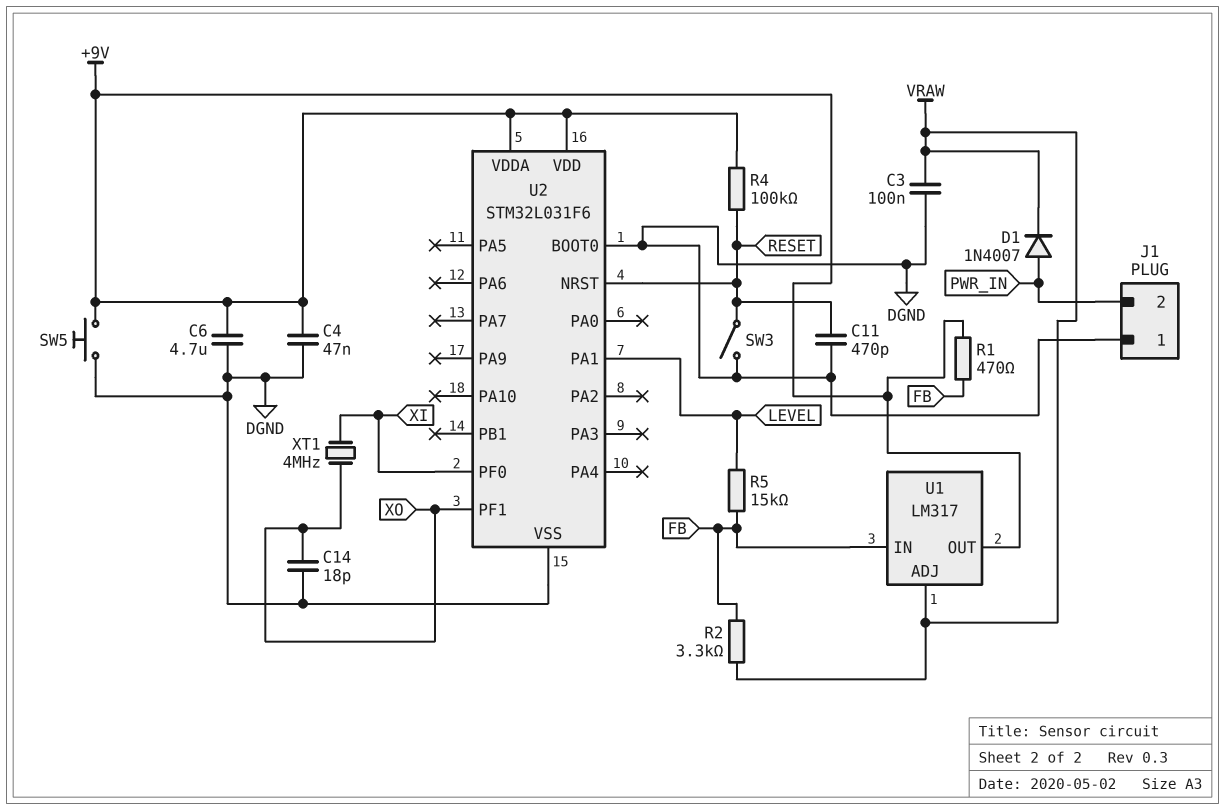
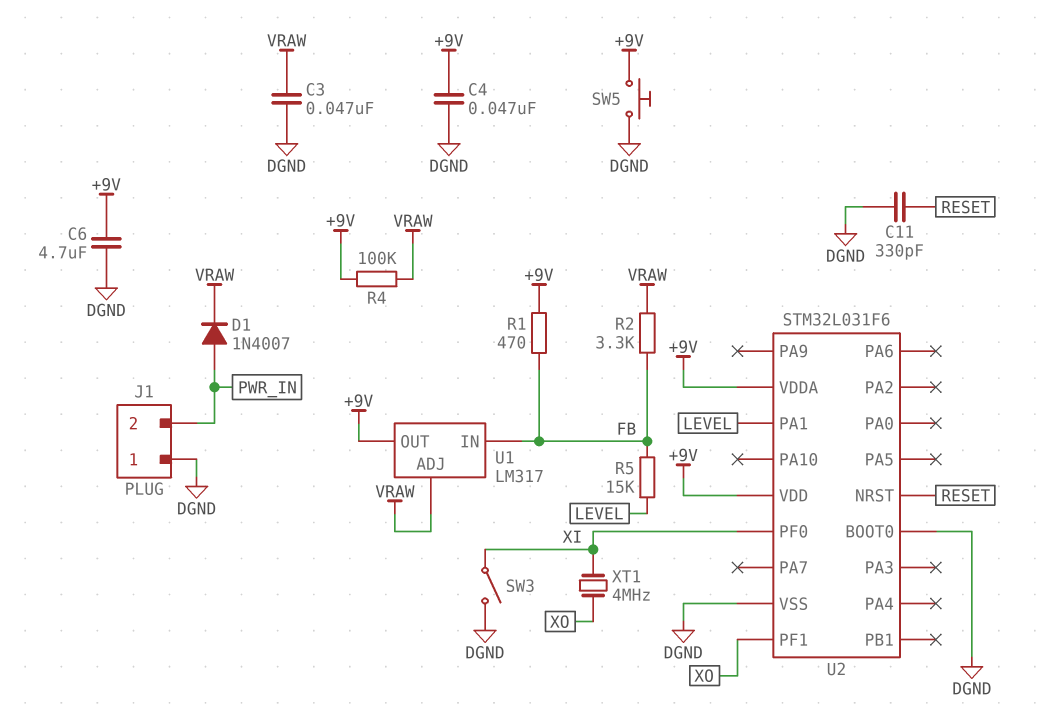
C3: 100nF (DGND, VRAW) -> 47nF (DGND, VRAW)
C11: 470pF (DGND, RESET) -> 330pF (DGND, RESET)
C14: 18pF (DGND, XO) -> none
R4: 100k (+9V, RESET) -> 100k (+9V, VRAW)
SW3: switch (DGND, RESET) -> switch (DGND, XI)

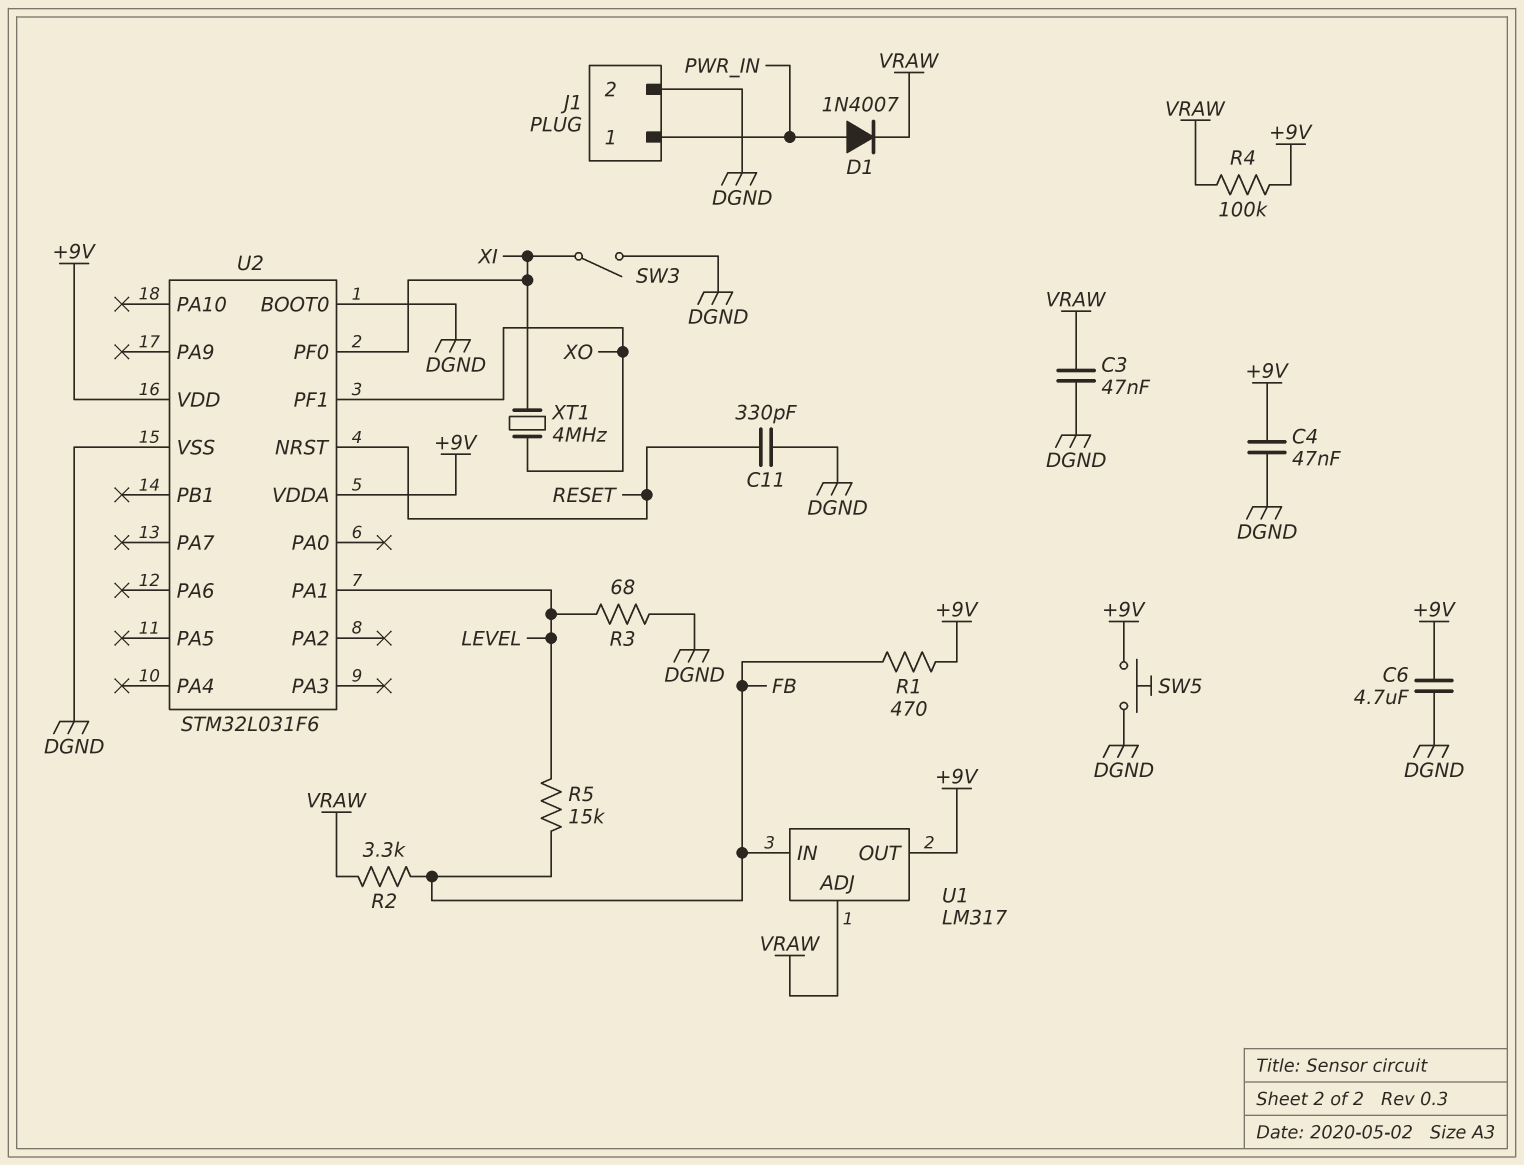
J1 pin 1: DGND -> PWR_IN
J1 pin 2: PWR_IN -> DGND
R3: none -> 68 (DGND, LEVEL)

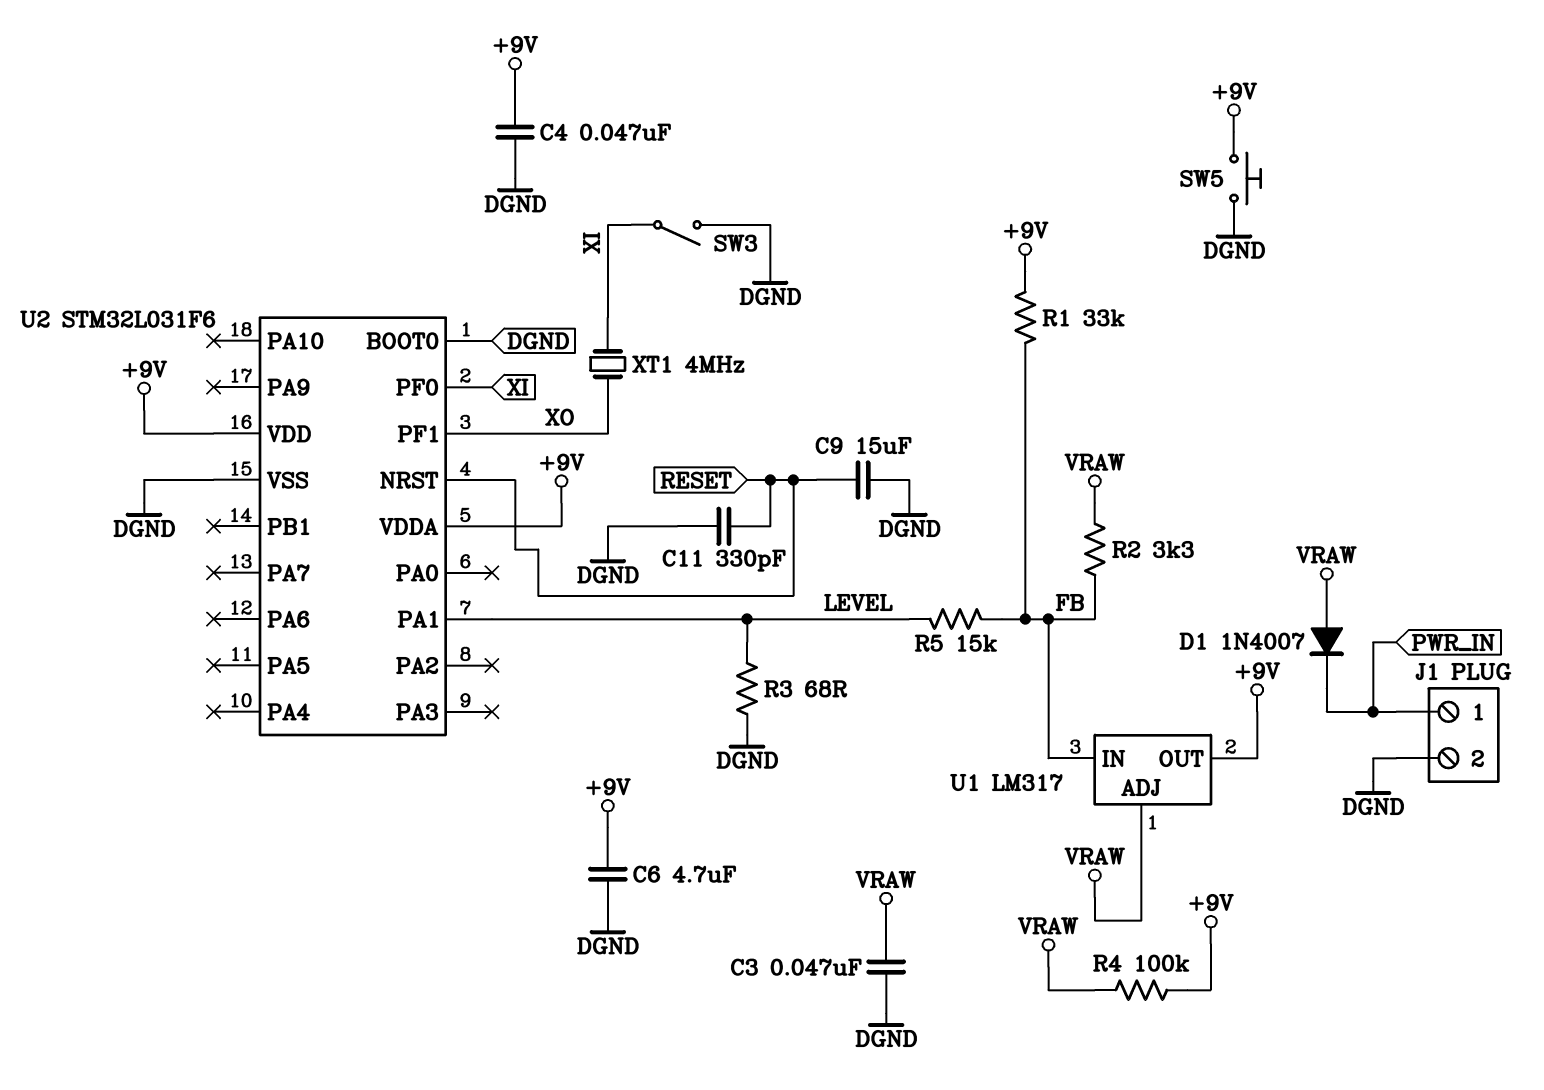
C9: none -> 15uF (DGND, RESET)
D1: diode 1N4007 (A PWR_IN, K VRAW) -> diode 1N4007 (A VRAW, K PWR_IN)
R1: 470 (+9V, FB) -> 33k (+9V, FB)

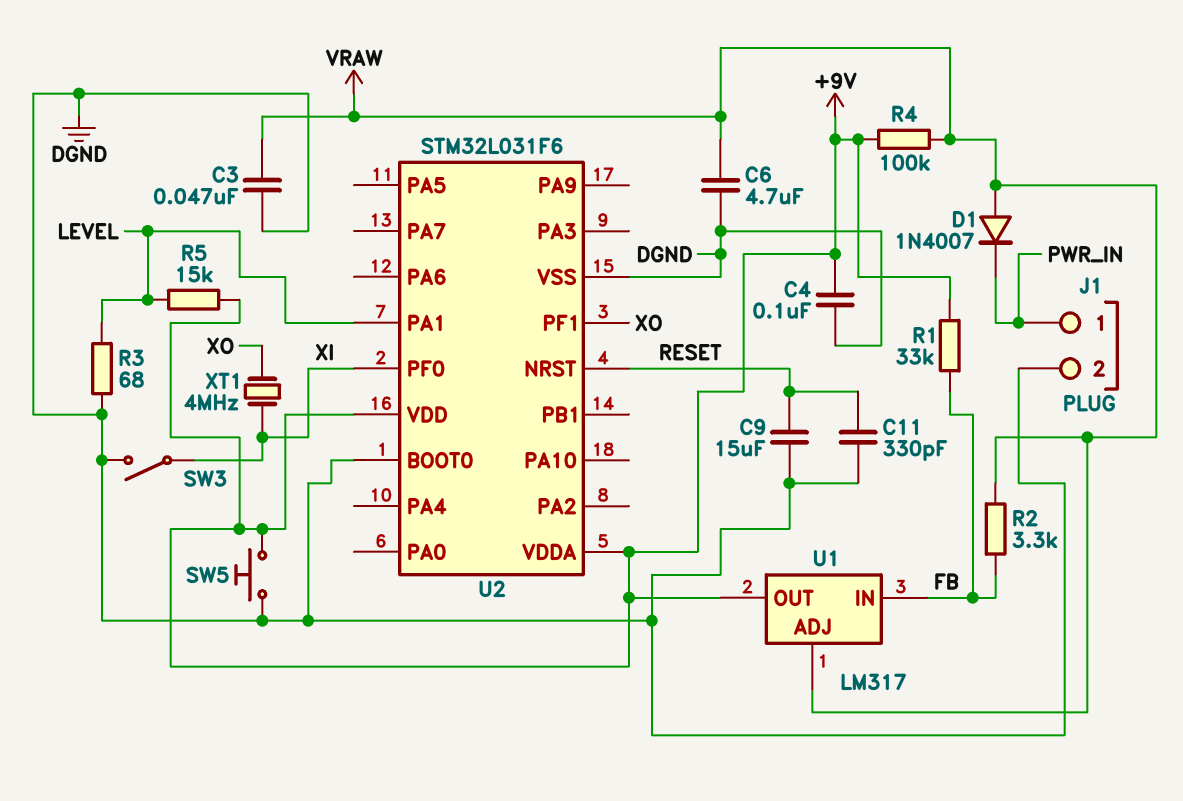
C4: 47nF (+9V, DGND) -> 100nF (+9V, DGND)
C6: 4.7uF (+9V, DGND) -> 4.7uF (DGND, VRAW)
R5: 15k (FB, LEVEL) -> 15k (+9V, LEVEL)

